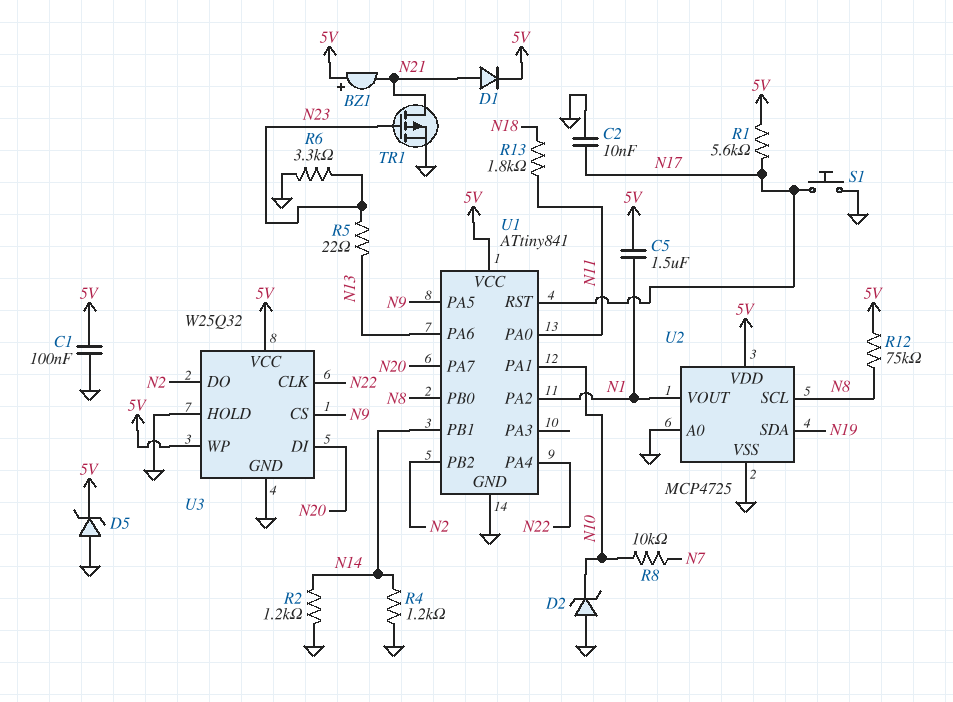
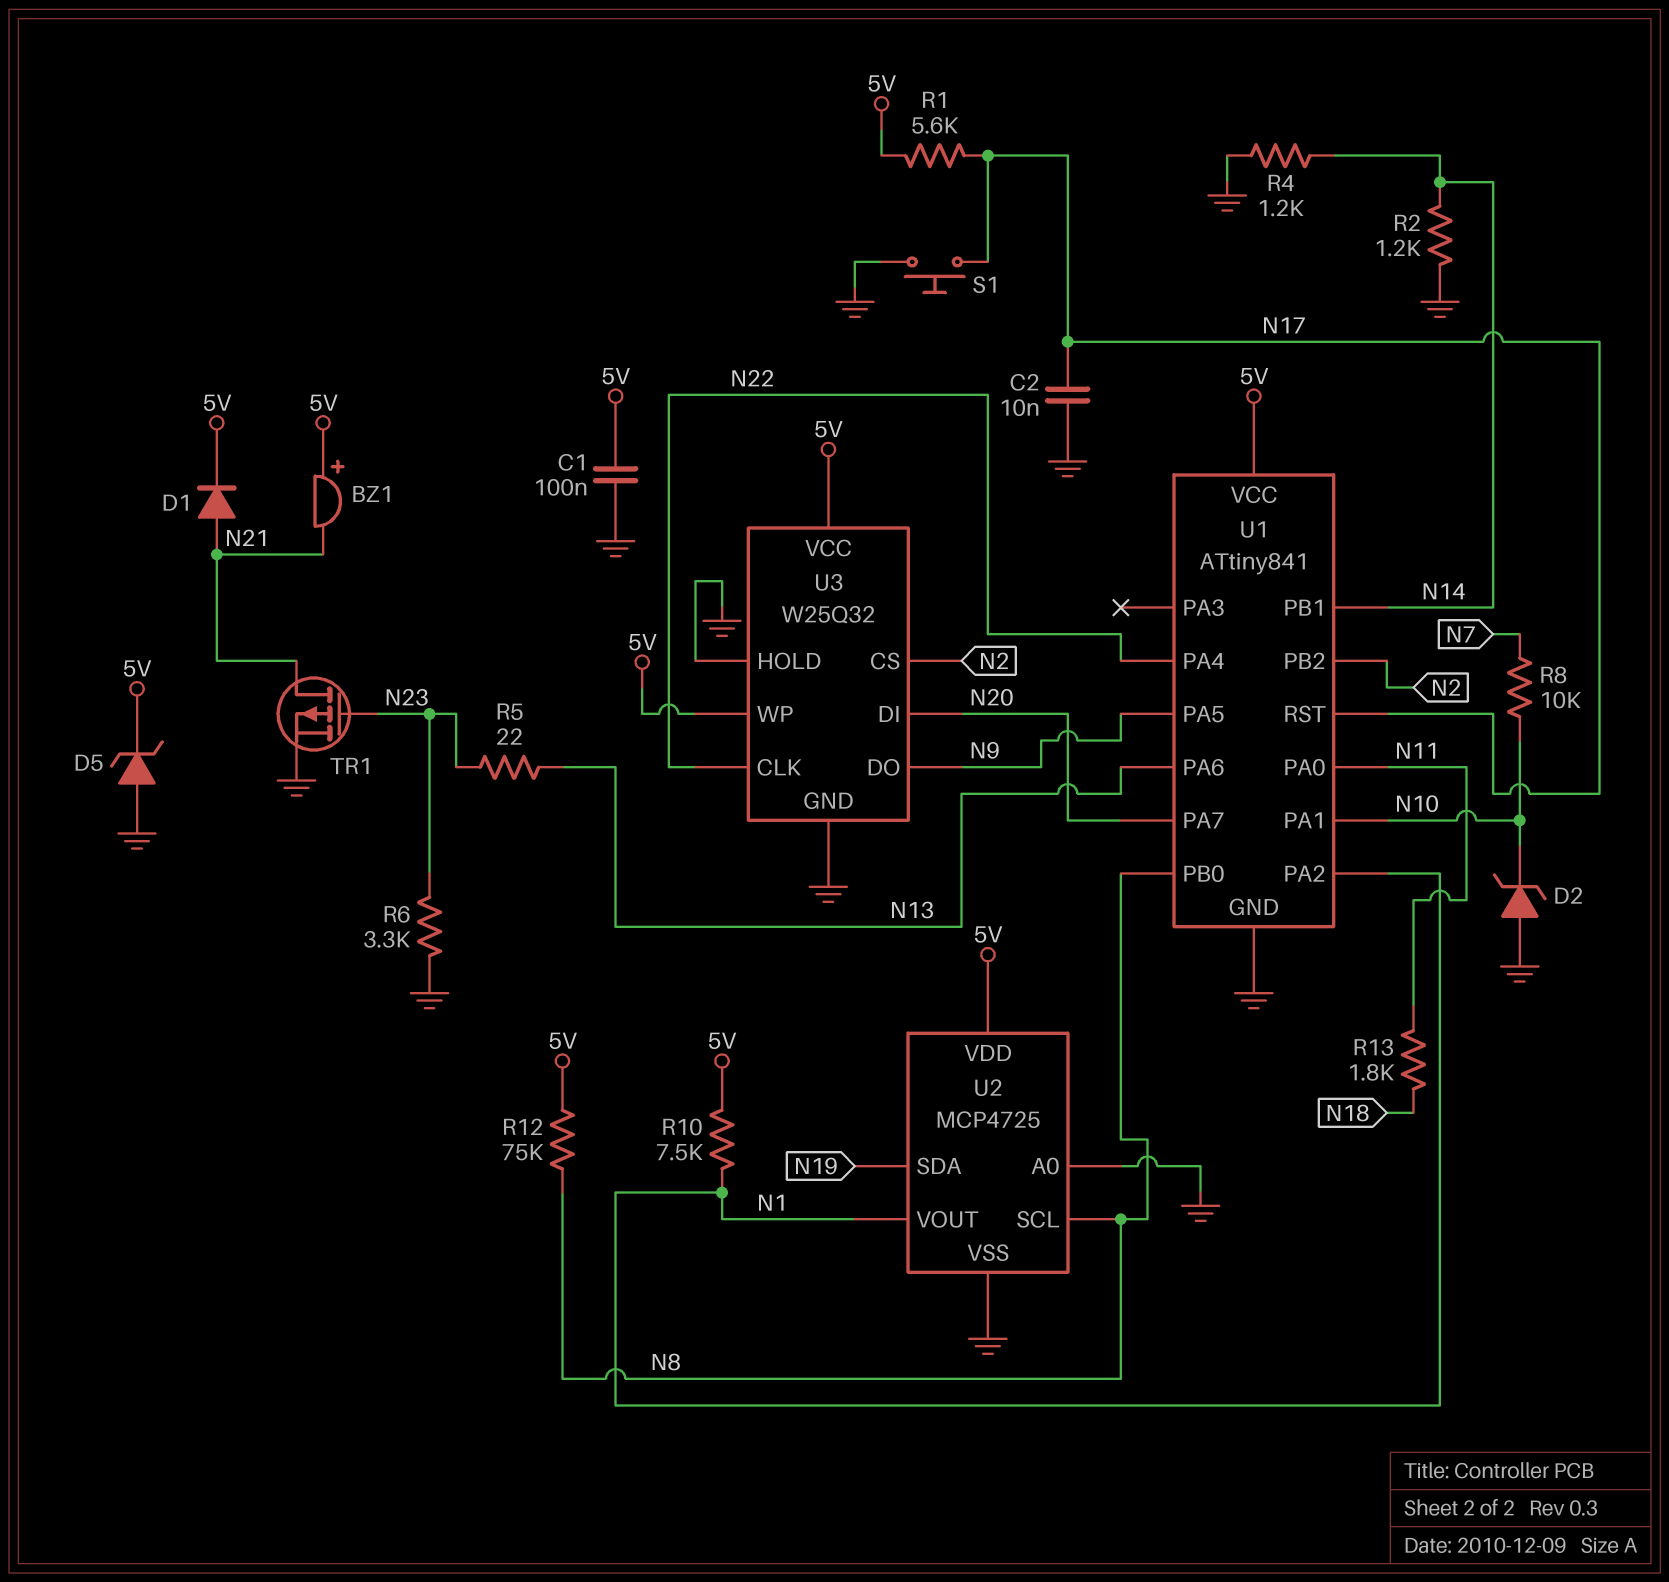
C5: 1.5uF (5V, N1) -> none
R10: none -> 7.5k (5V, N1)
U3 pin CS: N9 -> N2
U3 pin DO: N2 -> N9

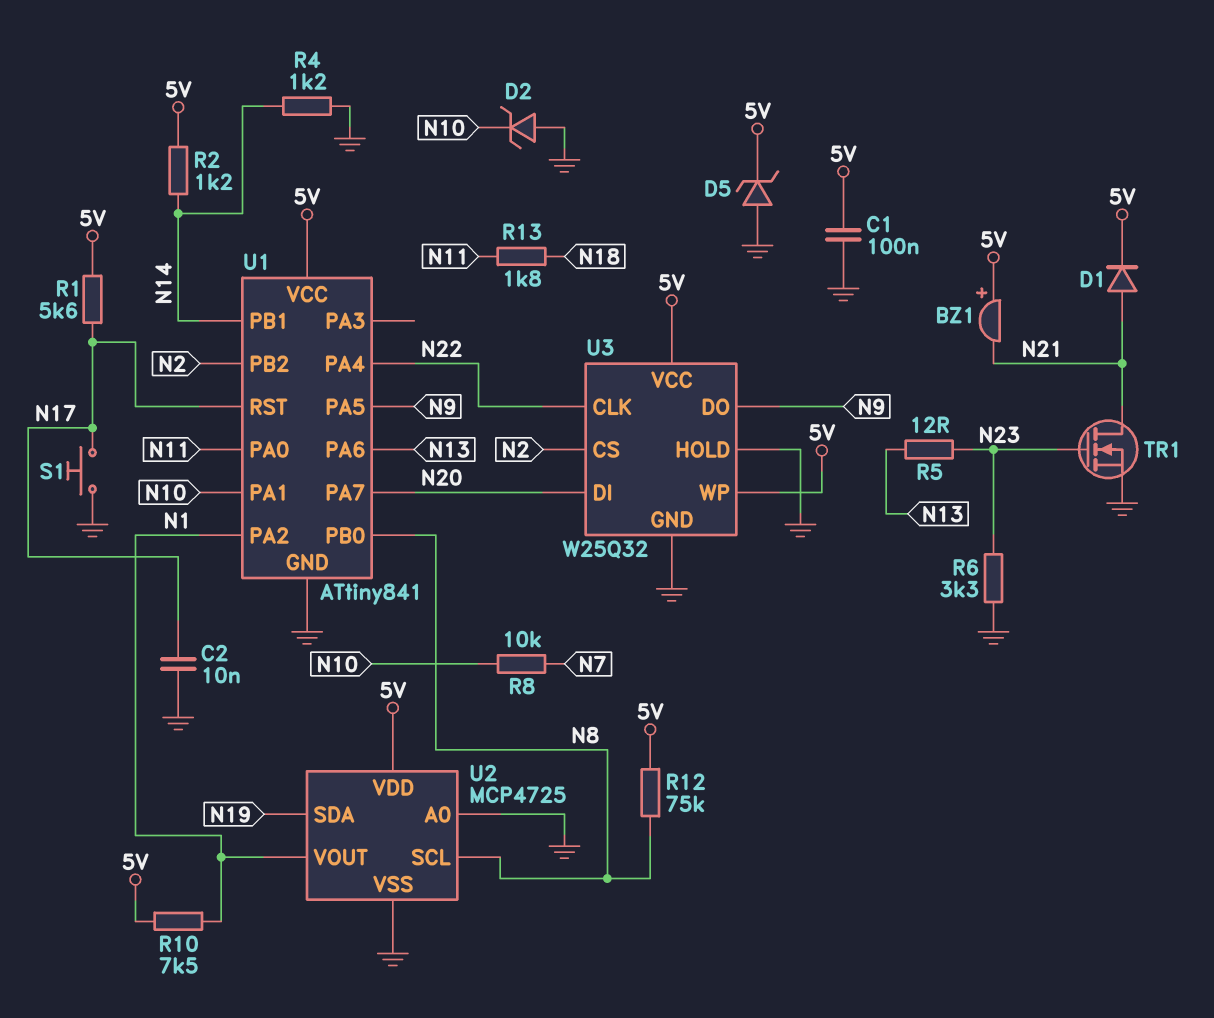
R2: 1.2k (GND, N14) -> 1.2k (5V, N14)
R5: 22 (N13, N23) -> 12 (N13, N23)
TR1: PMOS (G N23, D N21, S GND) -> NMOS (G N23, D N21, S GND)

